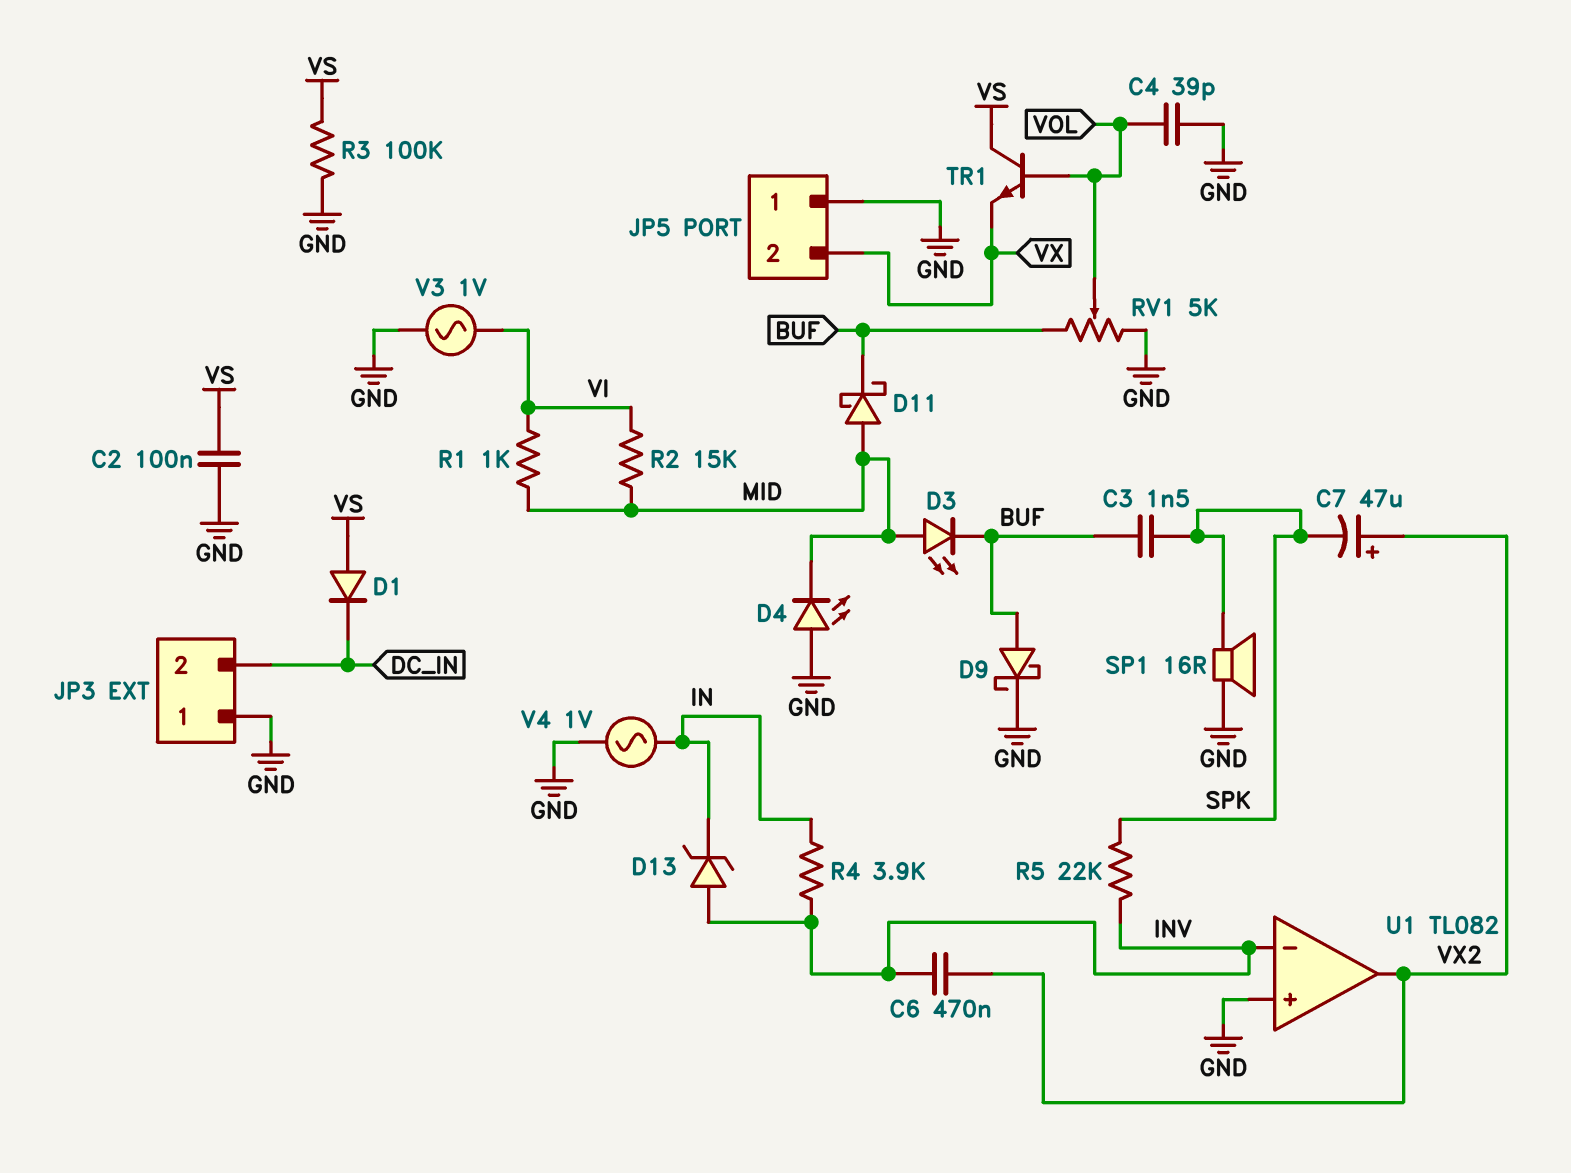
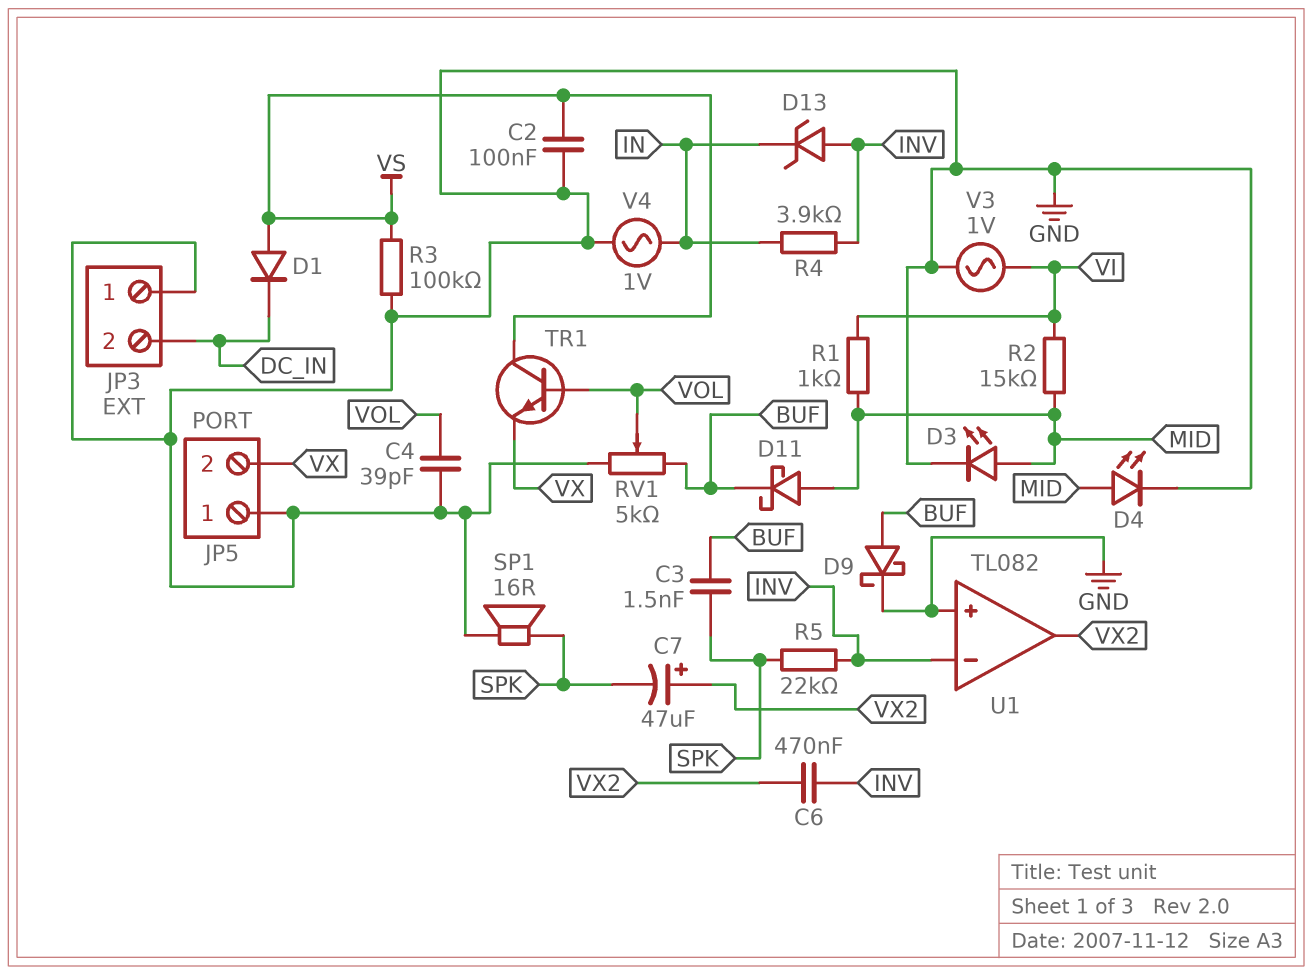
D3: LED (A MID, K BUF) -> LED (A MID, K GND)
D4: LED (A GND, K MID) -> LED (A MID, K GND)

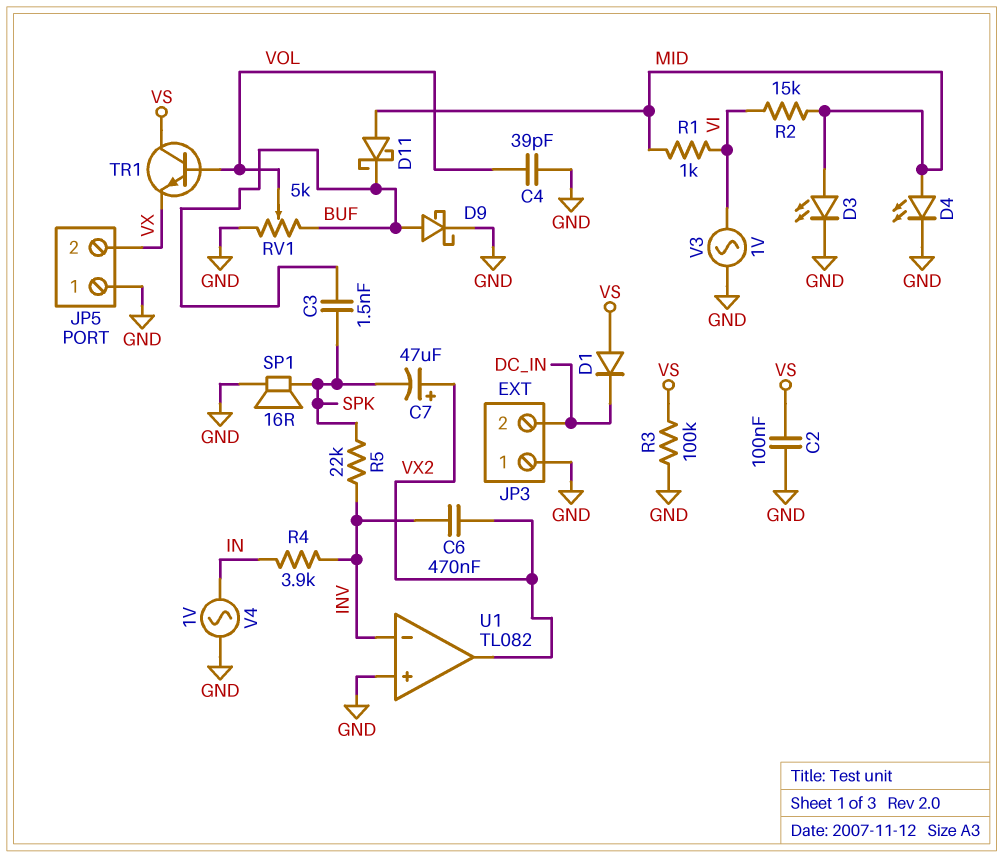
D13: zener (A INV, K IN) -> none

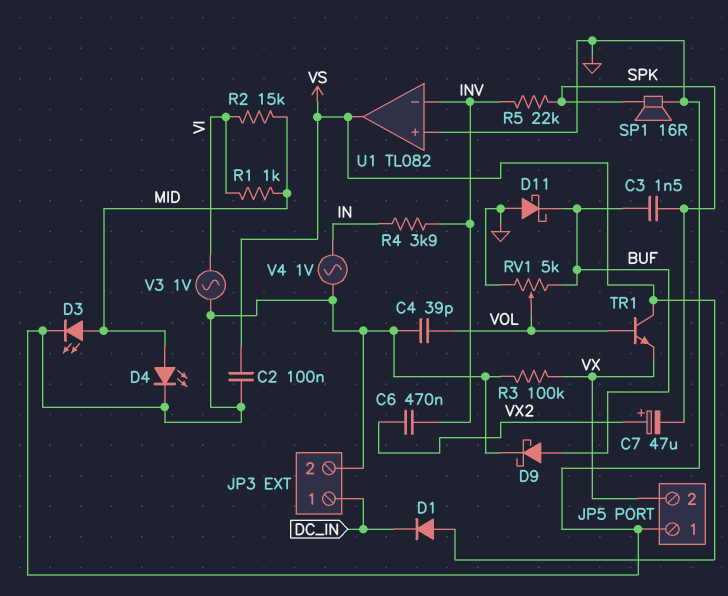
D11: schottky (A MID, K BUF) -> schottky (A GND, K BUF)
JP3 pin 1: GND -> DC_IN
JP3 pin 2: DC_IN -> GND
R3: 100k (GND, VS) -> 100k (GND, VX)
U1 pin out: VX2 -> VS

